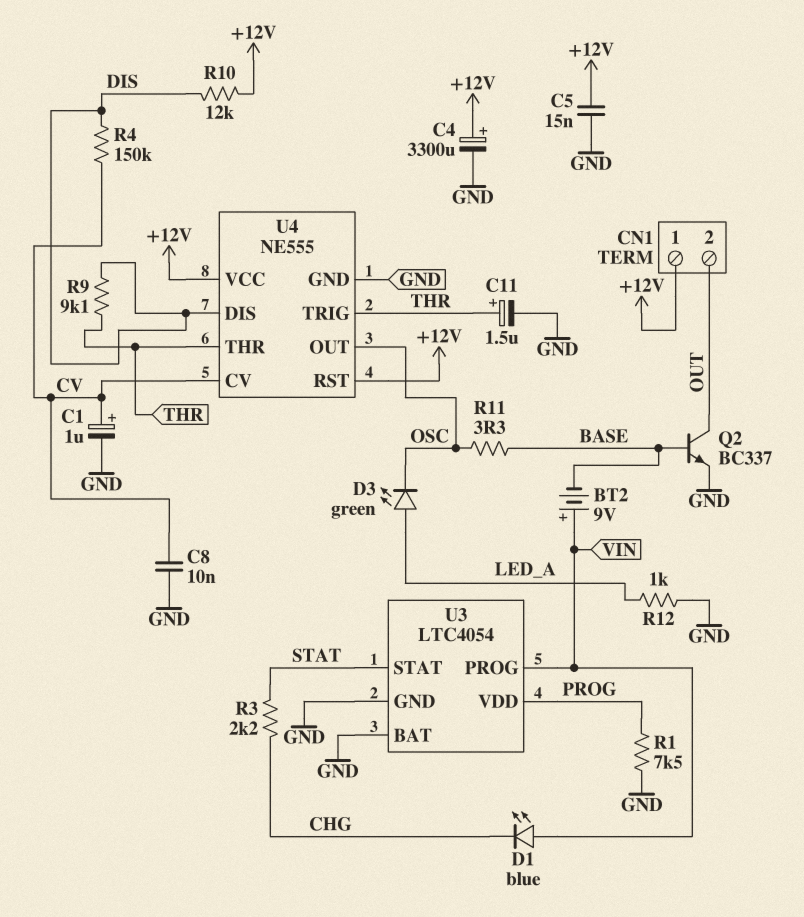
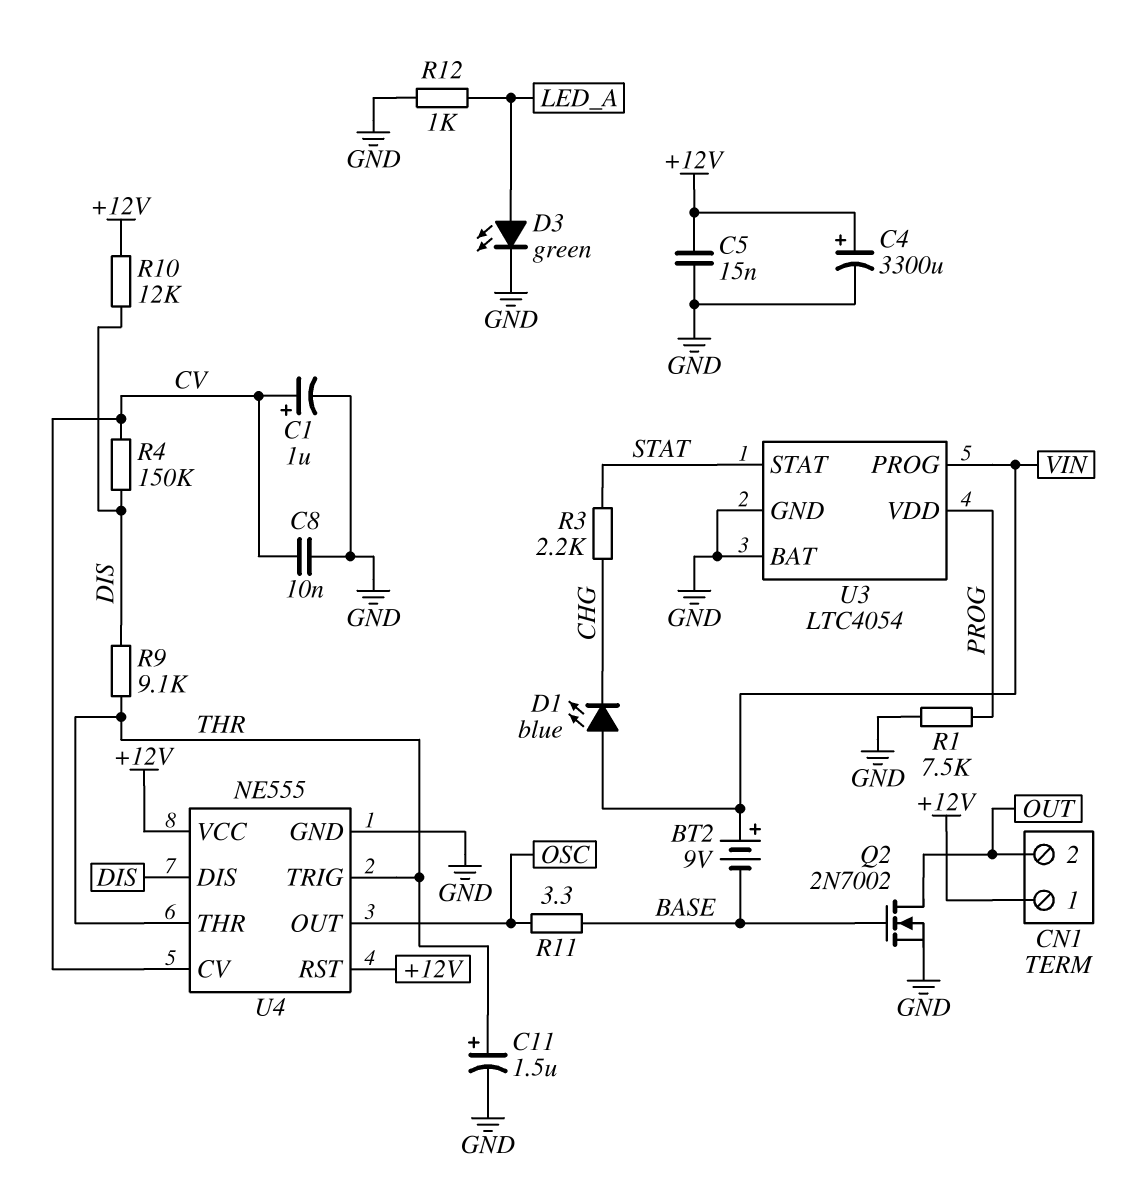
D3: LED green (A LED_A, K OSC) -> LED green (A LED_A, K GND)
Q2: NPN BC337 (B BASE, C OUT, E GND) -> NMOS 2N7002 (G BASE, D OUT, S GND)

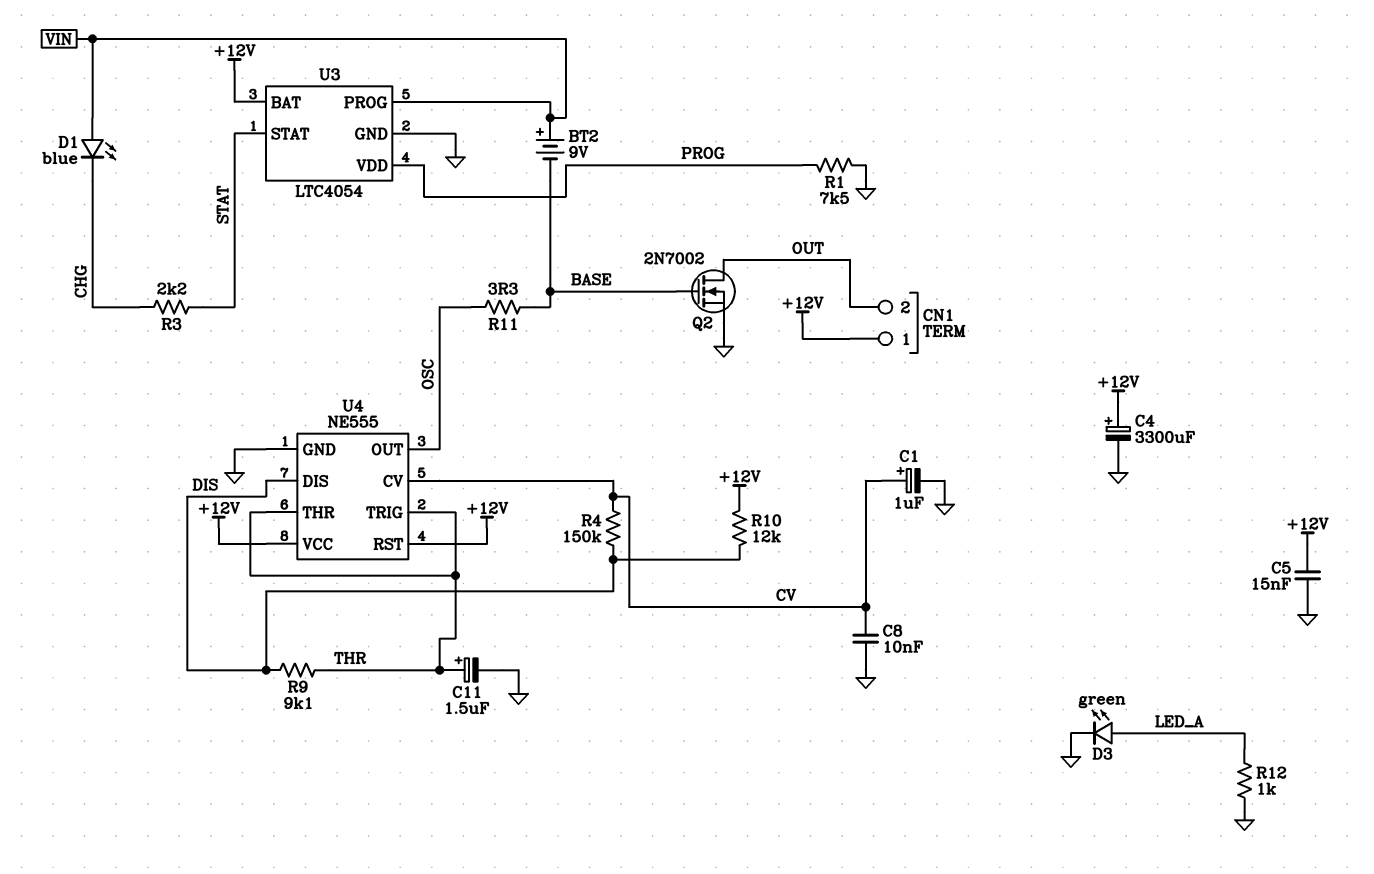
U3 pin BAT: GND -> +12V

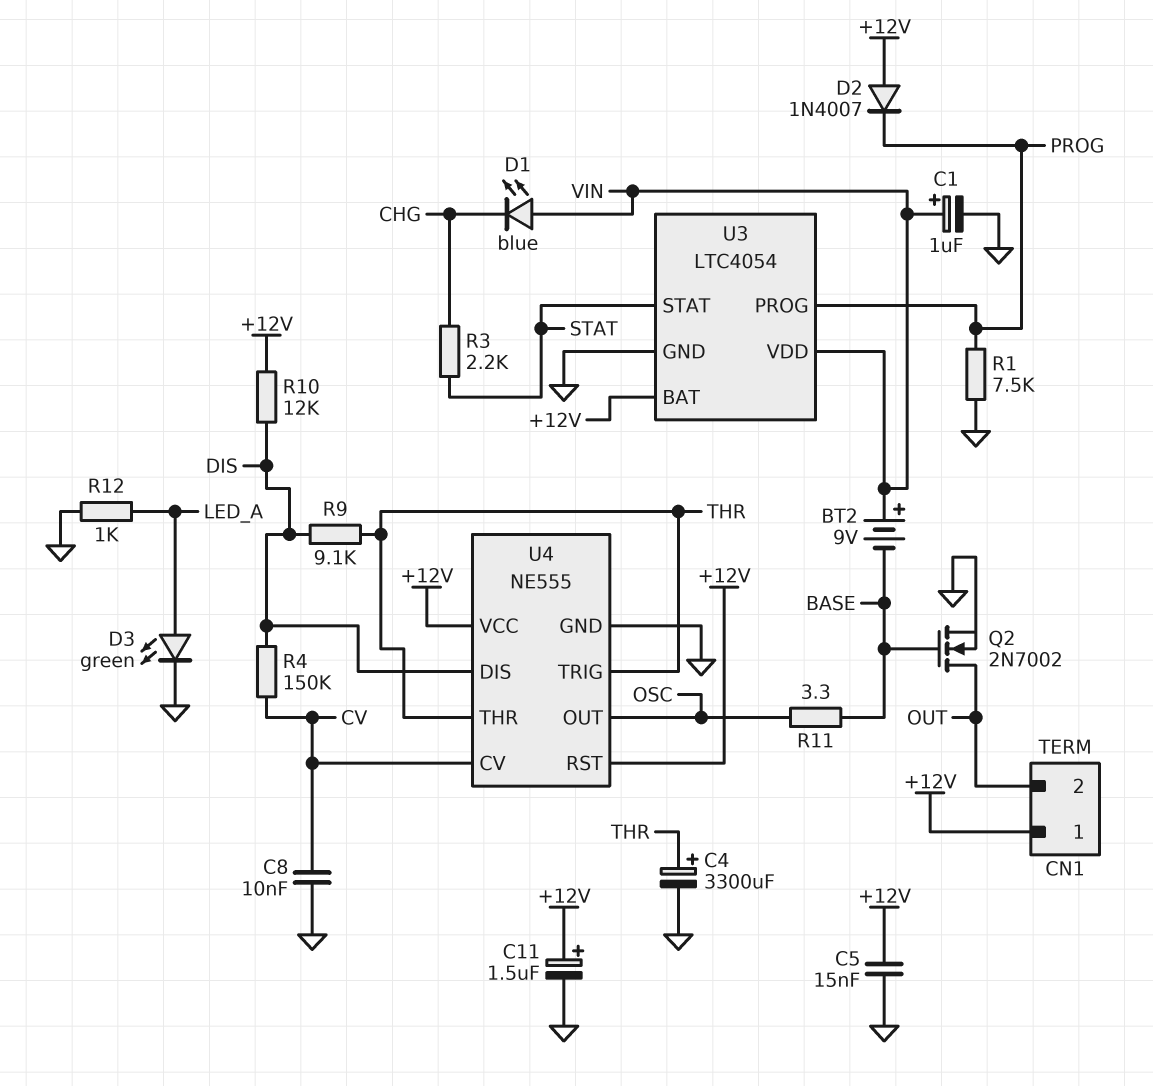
C1: 1uF (plus CV, minus GND) -> 1uF (plus VIN, minus GND)
C4: 3300uF (plus +12V, minus GND) -> 3300uF (plus THR, minus GND)
C11: 1.5uF (plus THR, minus GND) -> 1.5uF (plus +12V, minus GND)
D2: none -> diode 1N4007 (A +12V, K PROG)
U3 pin PROG: VIN -> PROG
U3 pin VDD: PROG -> VIN

